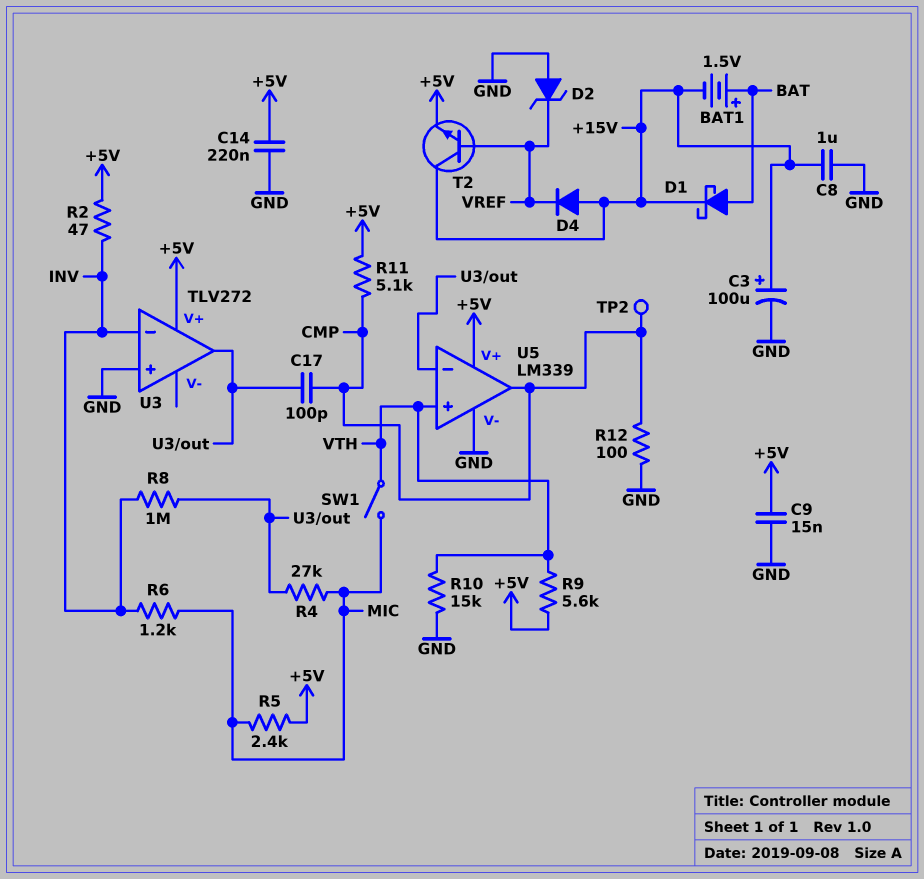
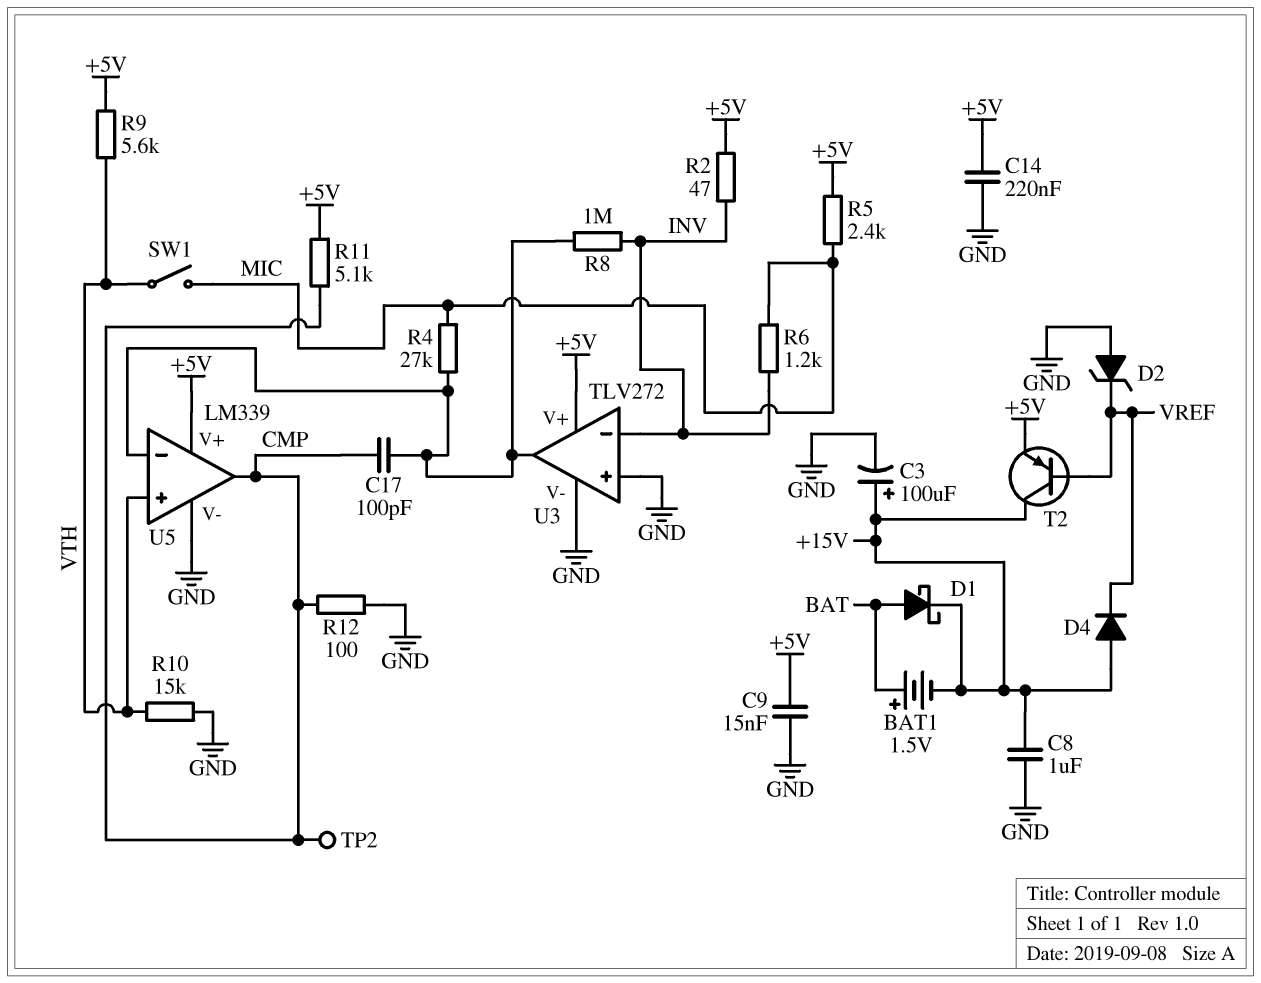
T2: NPN (B VREF, C +15V, E +5V) -> PNP (B VREF, C +15V, E +5V)
U3 pin V-: none -> GND

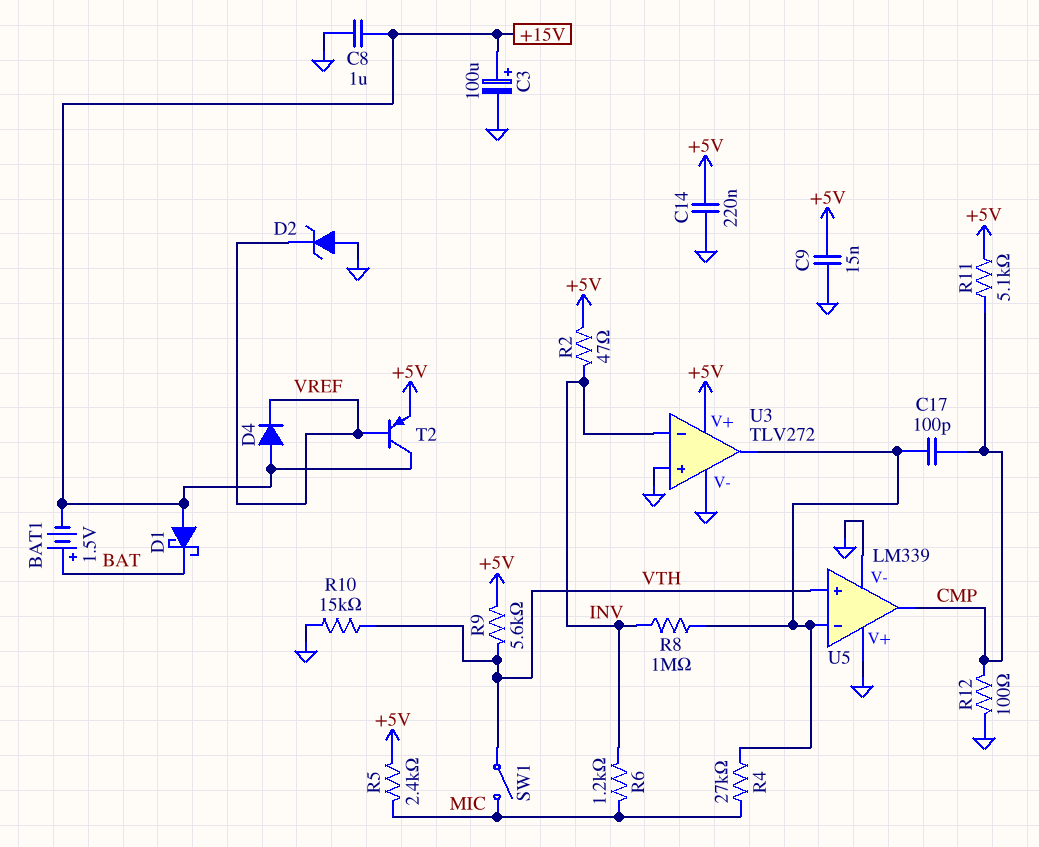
D1: schottky (A BAT, K +15V) -> schottky (A +15V, K BAT)
TP2: test point (CMP) -> none
U5 pin V+: +5V -> GND

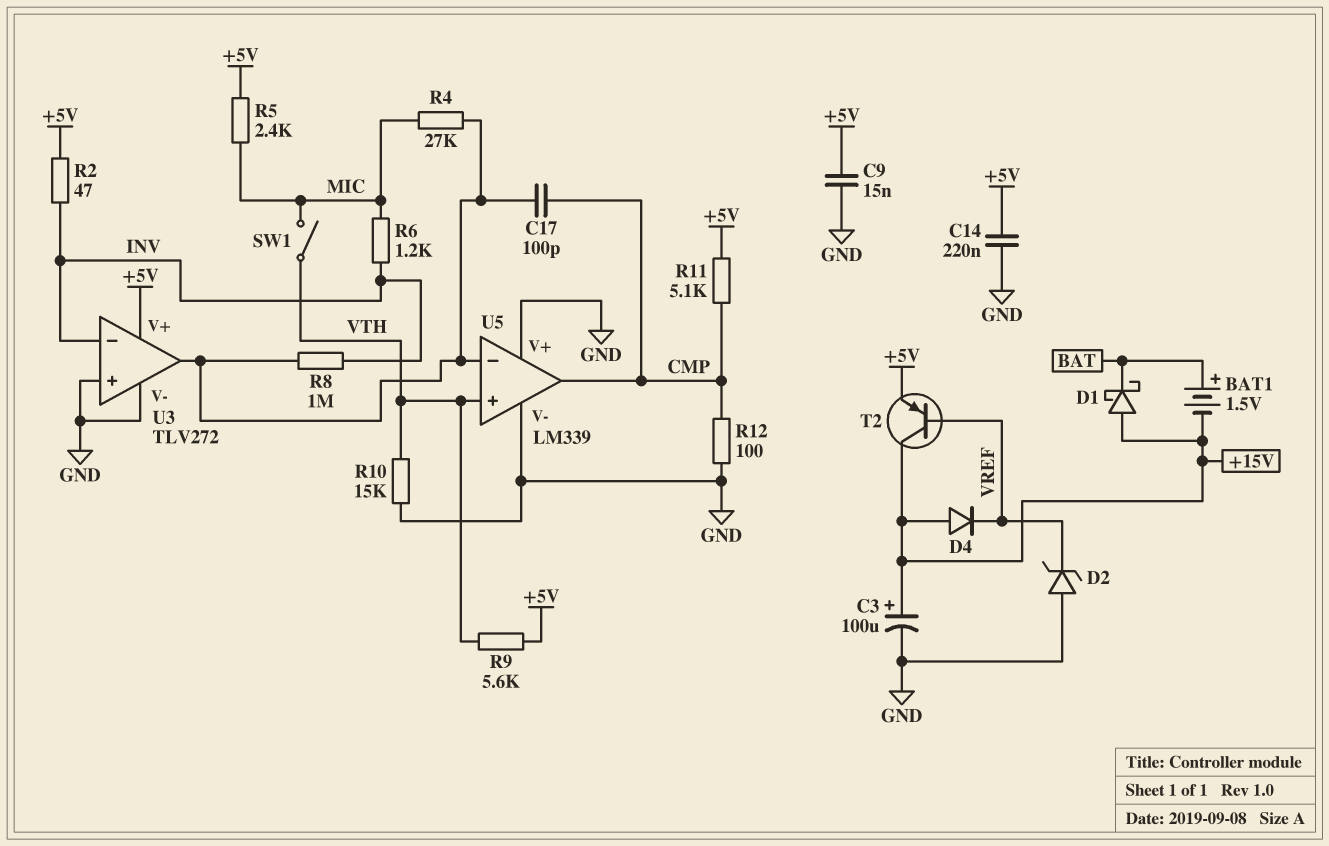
C8: 1uF (+15V, GND) -> none

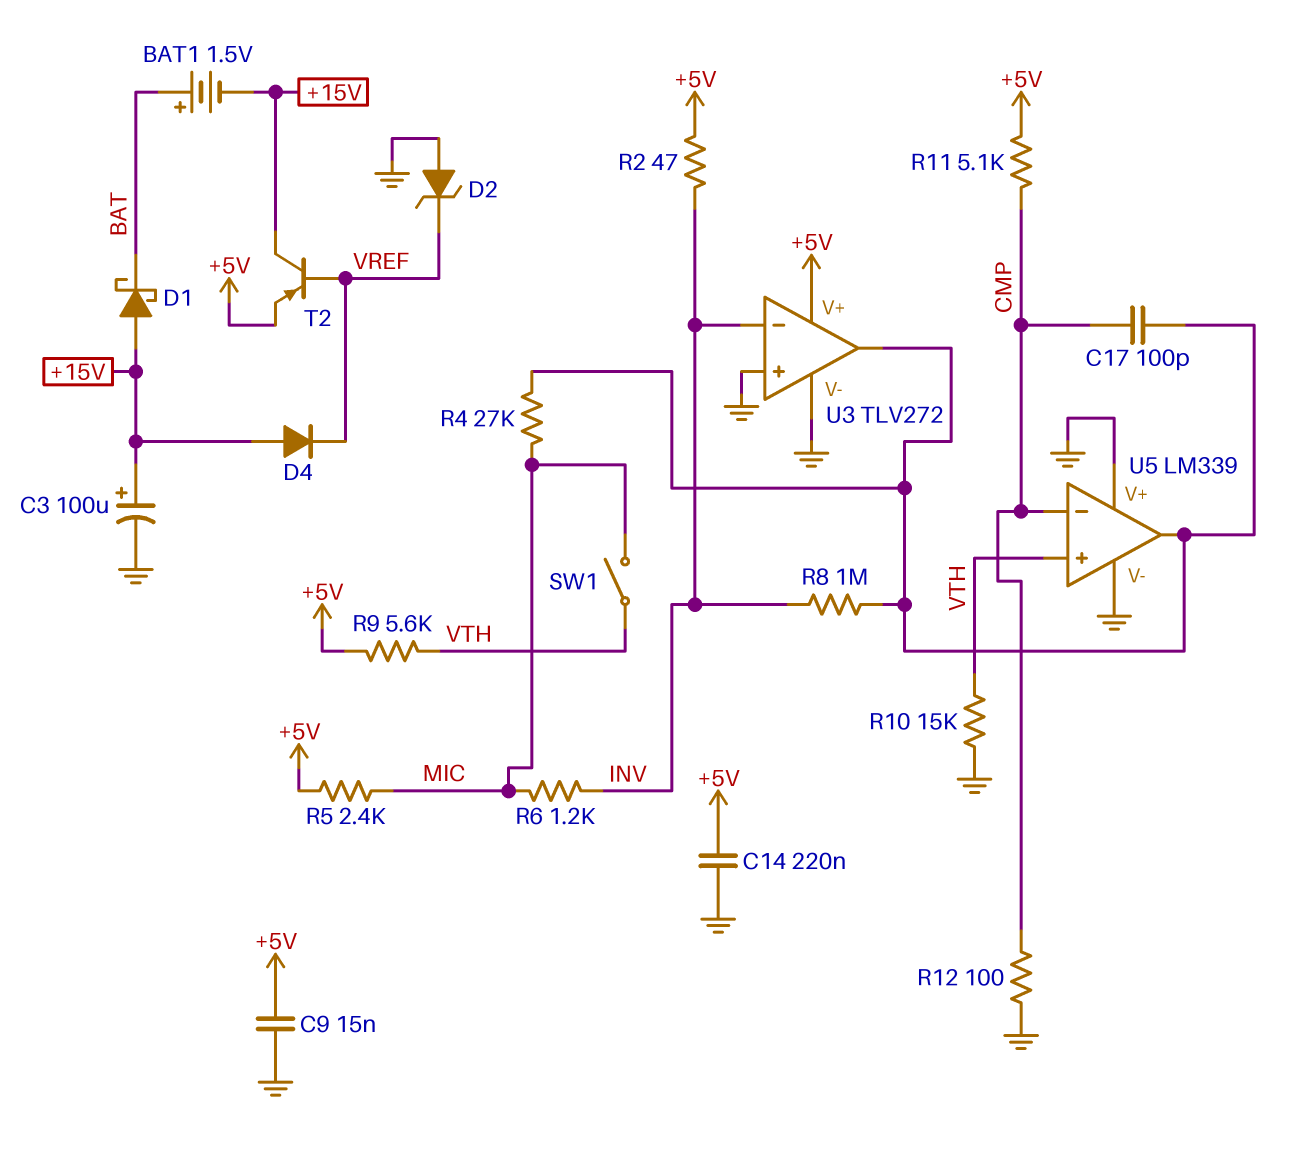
U5 pin in-: U3/out -> CMP
U5 pin out: CMP -> U3/out

